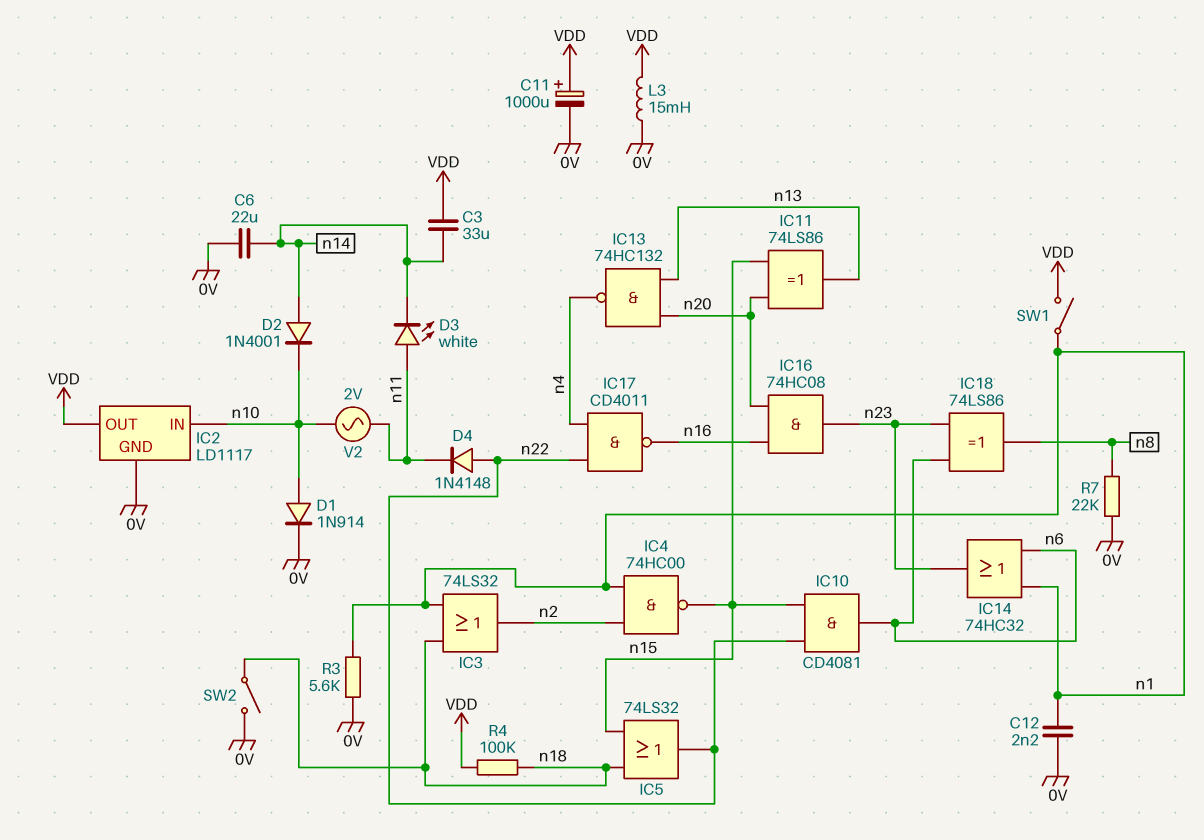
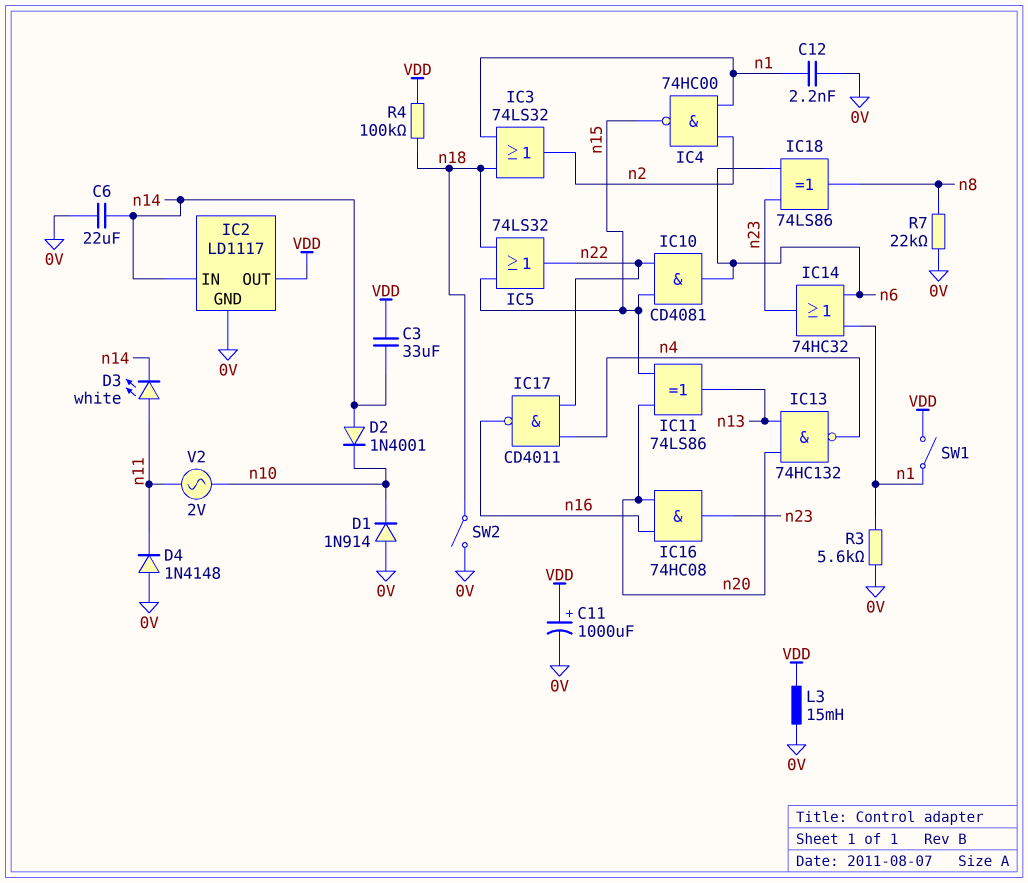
D1: diode 1N914 (A n10, K 0V) -> diode 1N914 (A 0V, K n10)
D4: diode 1N4148 (A n22, K n11) -> diode 1N4148 (A 0V, K n11)
IC2 pin IN: n10 -> n14

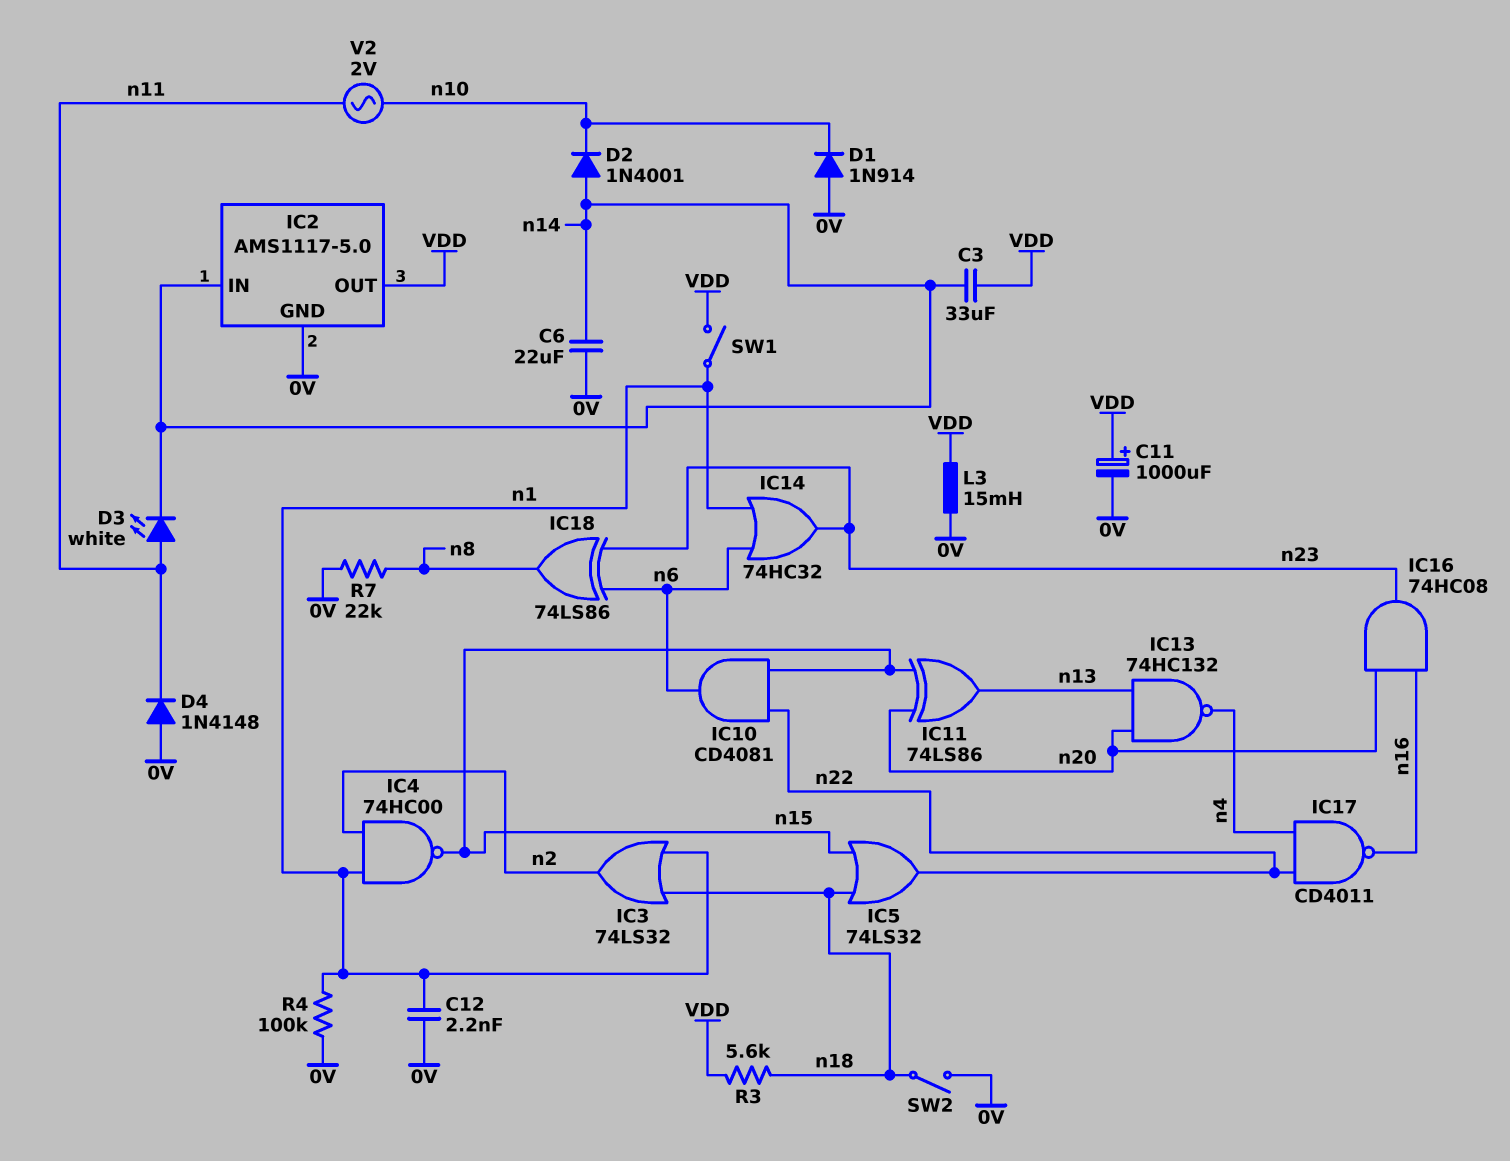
IC2: LD1117 -> AMS1117-5.0
R3: 5.6k (0V, n1) -> 5.6k (VDD, n18)
R4: 100k (VDD, n18) -> 100k (0V, n1)

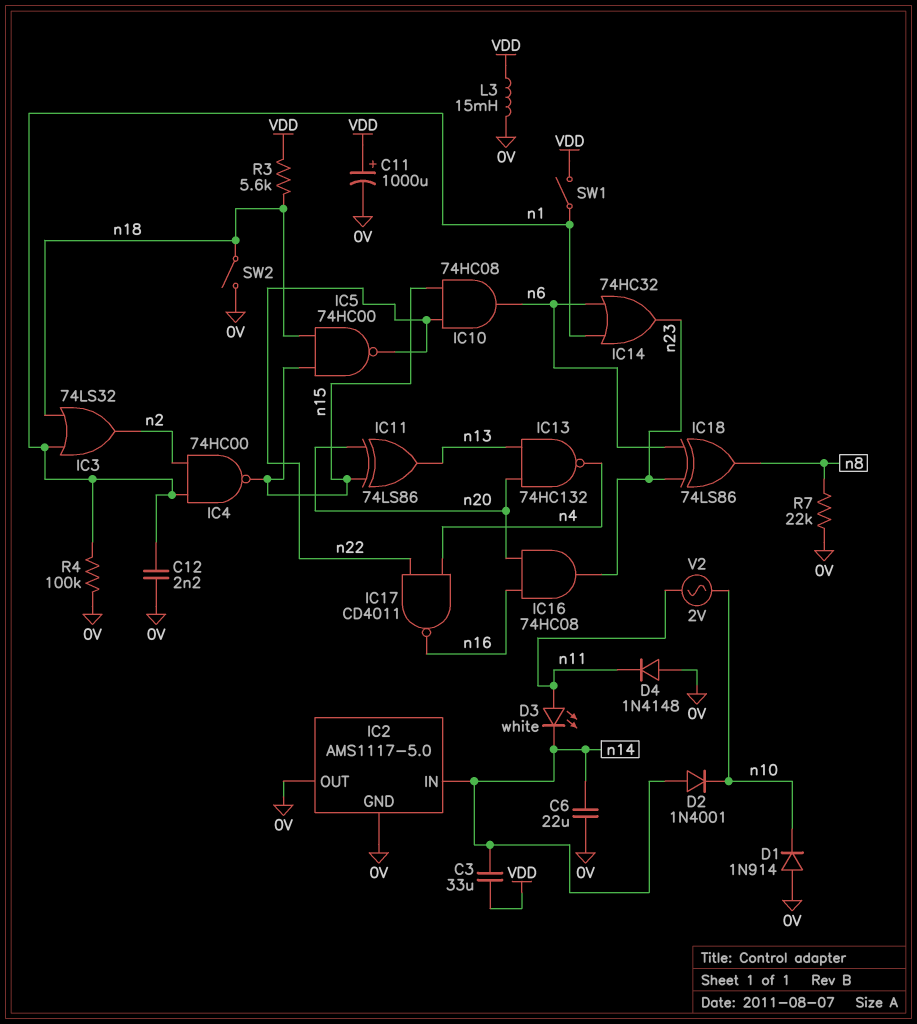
IC2 pin OUT: VDD -> 0V
IC5: OR 74LS32 (in n15, in n18, out n22) -> NAND 74HC00 (in n15, in n18, out n22)
IC10: AND CD4081 (in n15, in n22, out n6) -> AND 74HC08 (in n15, in n22, out n6)

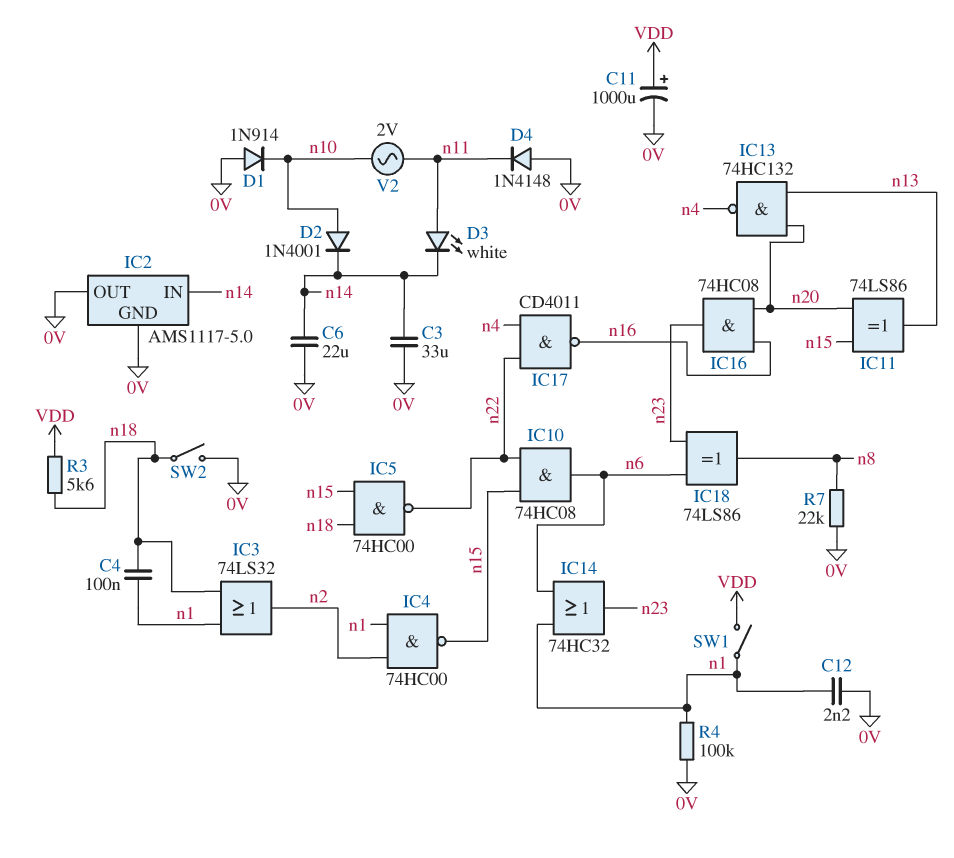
C3: 33uF (VDD, n14) -> 33uF (0V, n14)
C4: none -> 100nF (n1, n18)
D2: diode 1N4001 (A n14, K n10) -> diode 1N4001 (A n10, K n14)
L3: 15mH (0V, VDD) -> none

